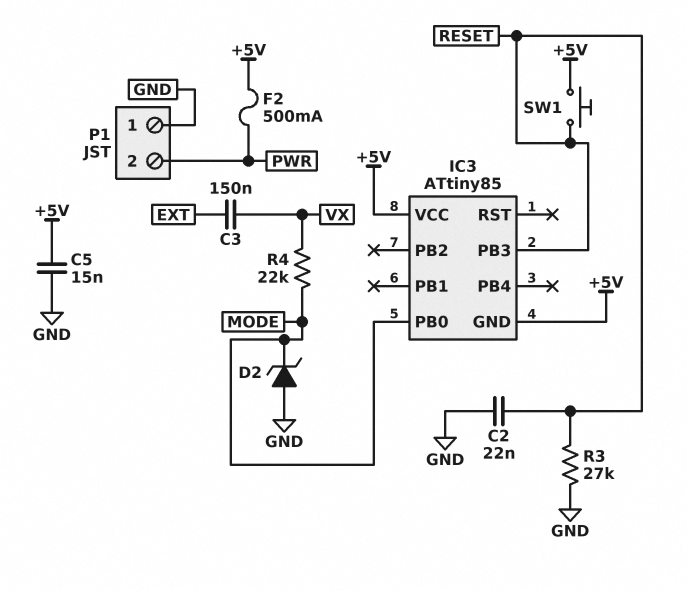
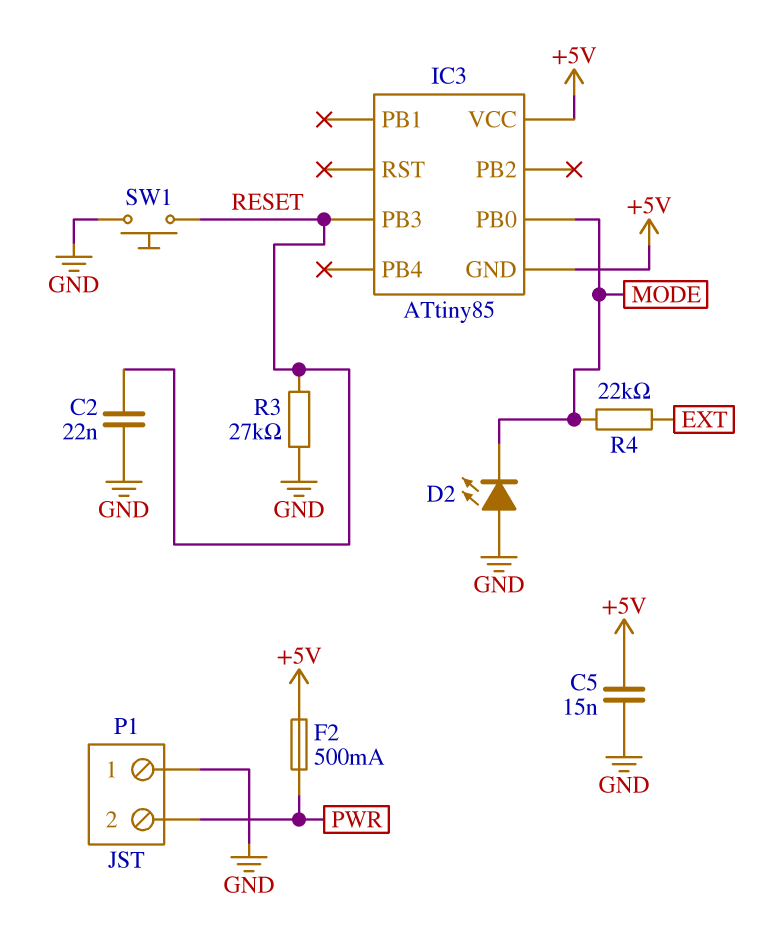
C3: 150nF (EXT, VX) -> none
D2: zener (A GND, K MODE) -> LED (A GND, K MODE)
R4: 22k (MODE, VX) -> 22k (EXT, MODE)
SW1: button (+5V, RESET) -> button (GND, RESET)

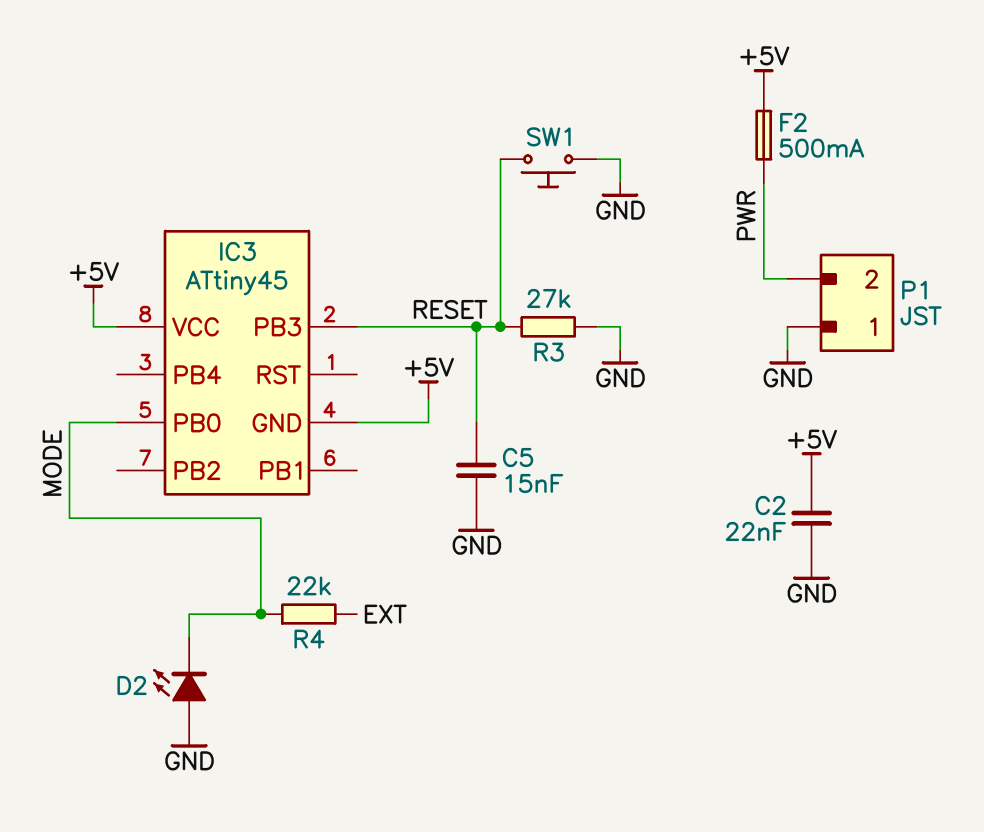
C2: 22nF (GND, RESET) -> 22nF (+5V, GND)
C5: 15nF (+5V, GND) -> 15nF (GND, RESET)
IC3: ATtiny85 -> ATtiny45

